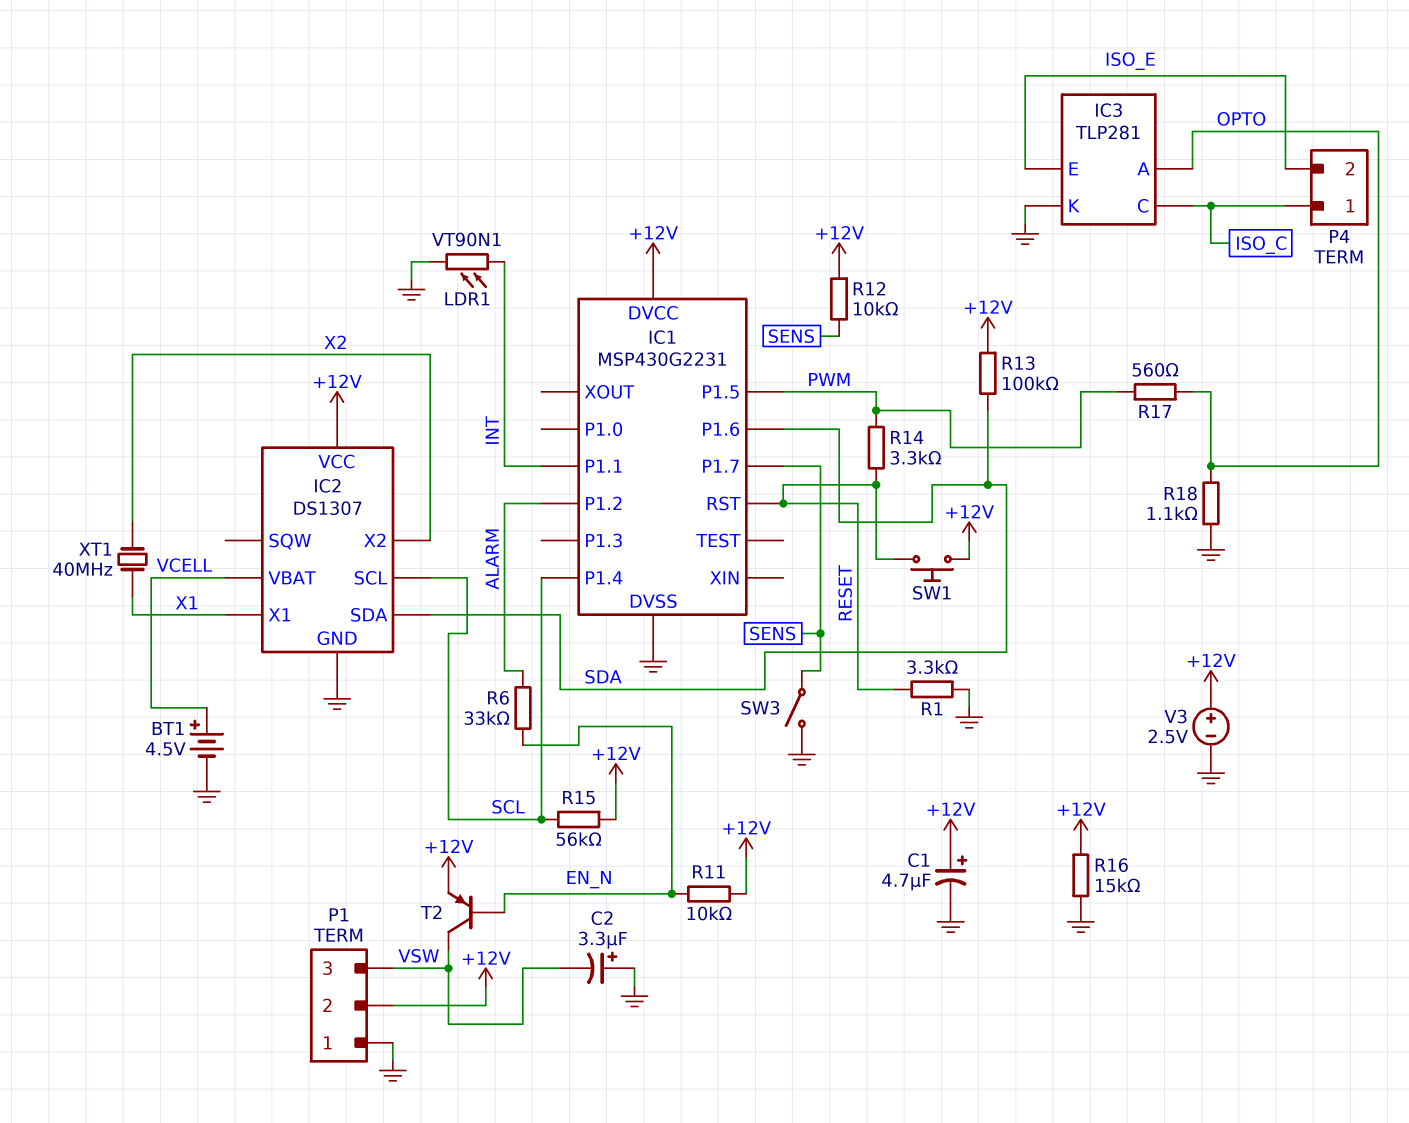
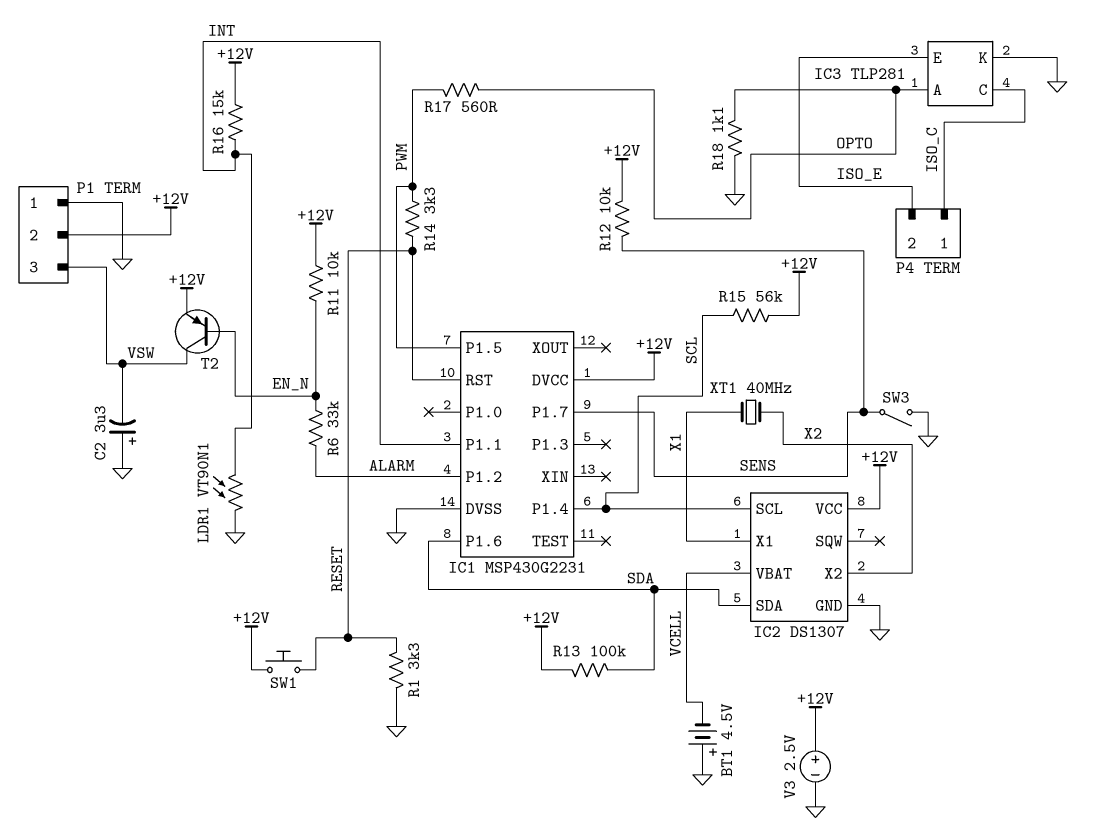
BT1: 4.5V (plus VCELL, minus GND) -> 4.5V (plus GND, minus VCELL)
C1: 4.7uF (plus +12V, minus GND) -> none
R16: 15k (+12V, GND) -> 15k (+12V, INT)

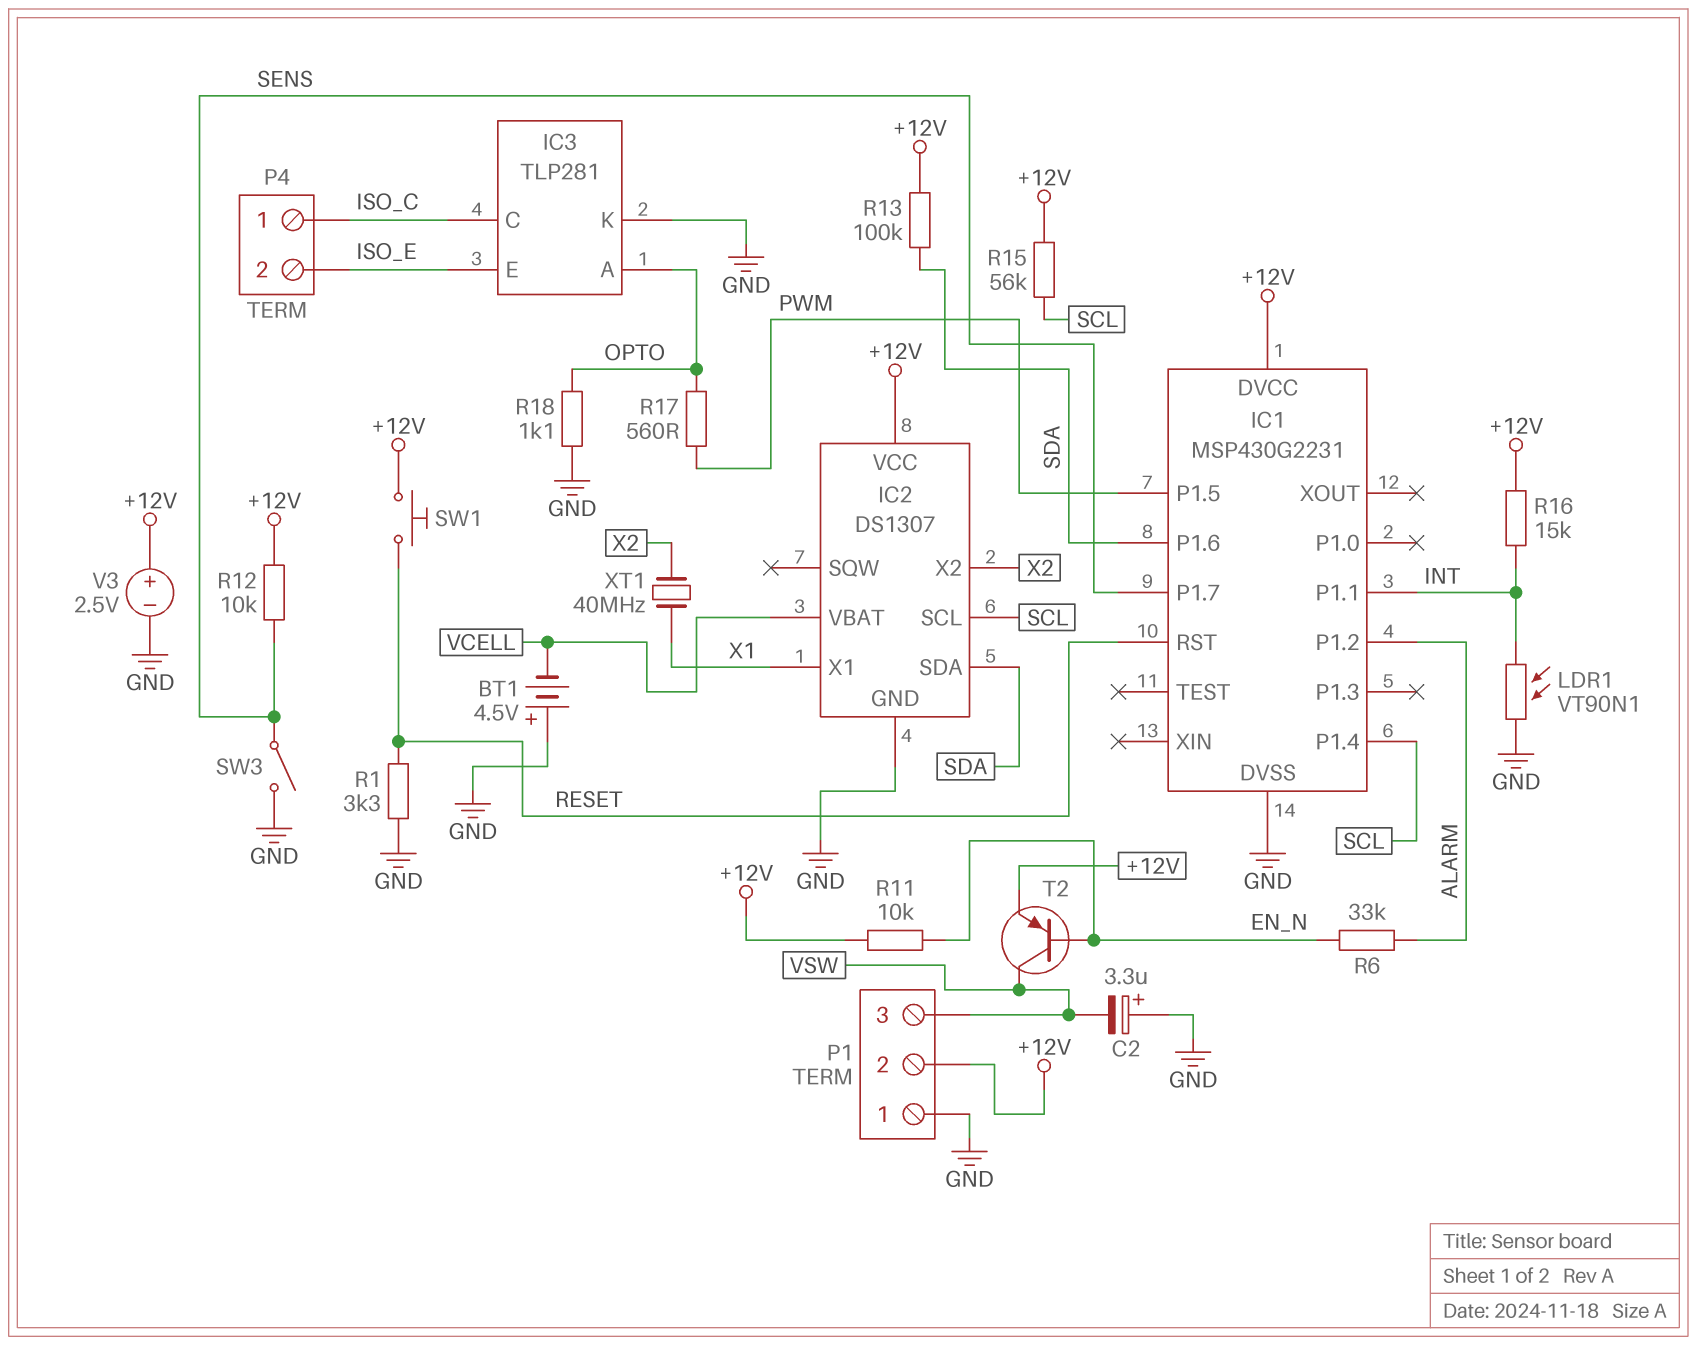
R14: 3.3k (PWM, RESET) -> none

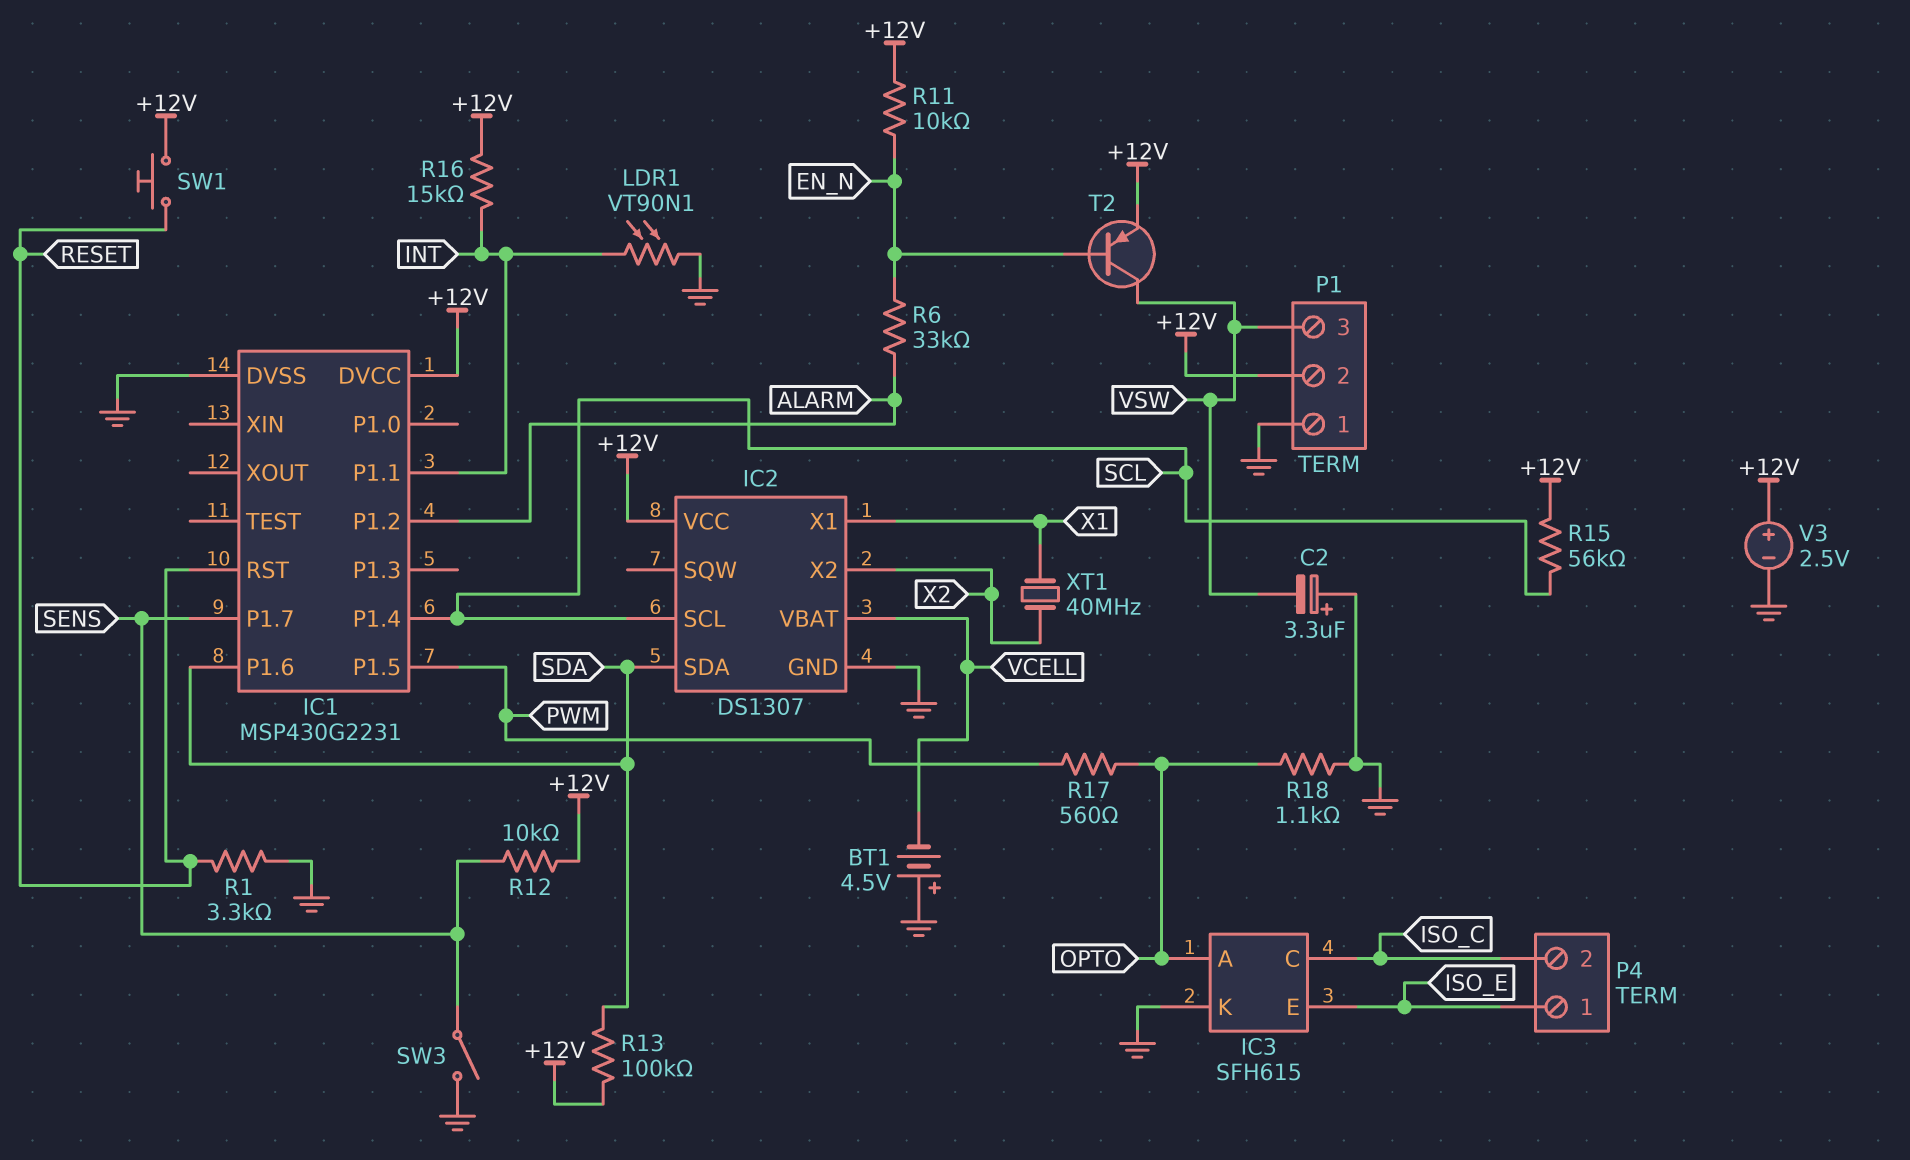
IC3: TLP281 -> SFH615
P4 pin 1: ISO_C -> ISO_E
P4 pin 2: ISO_E -> ISO_C

